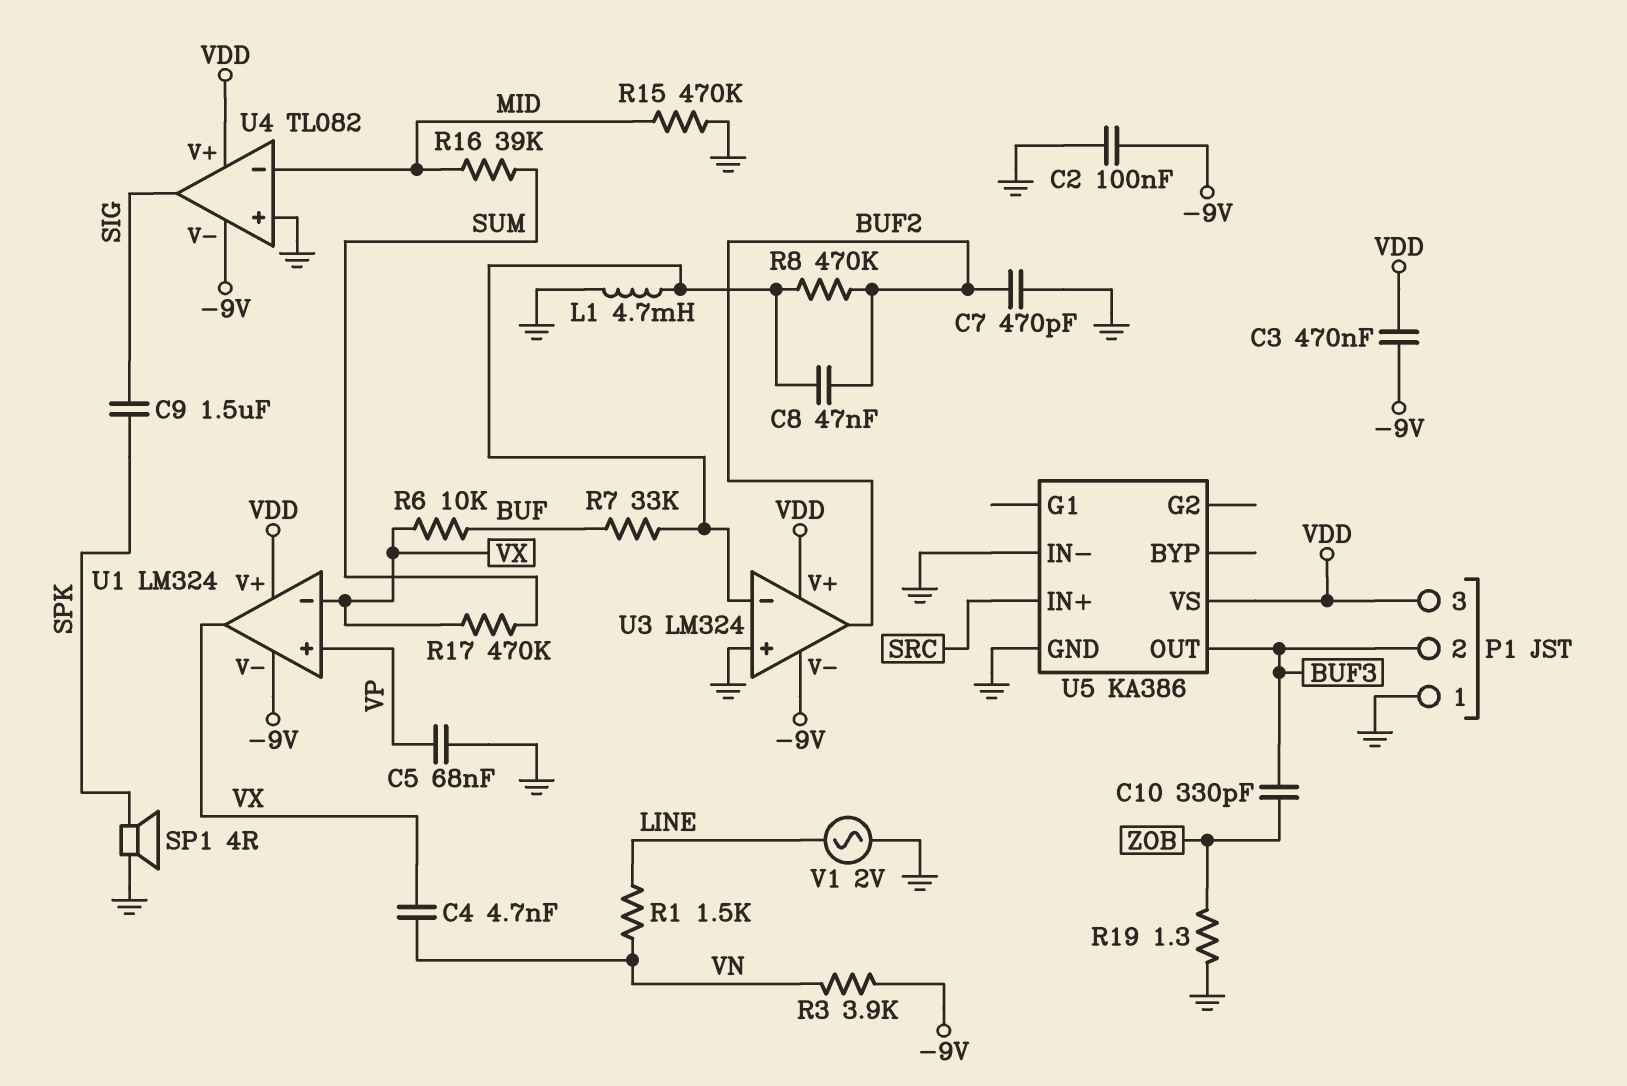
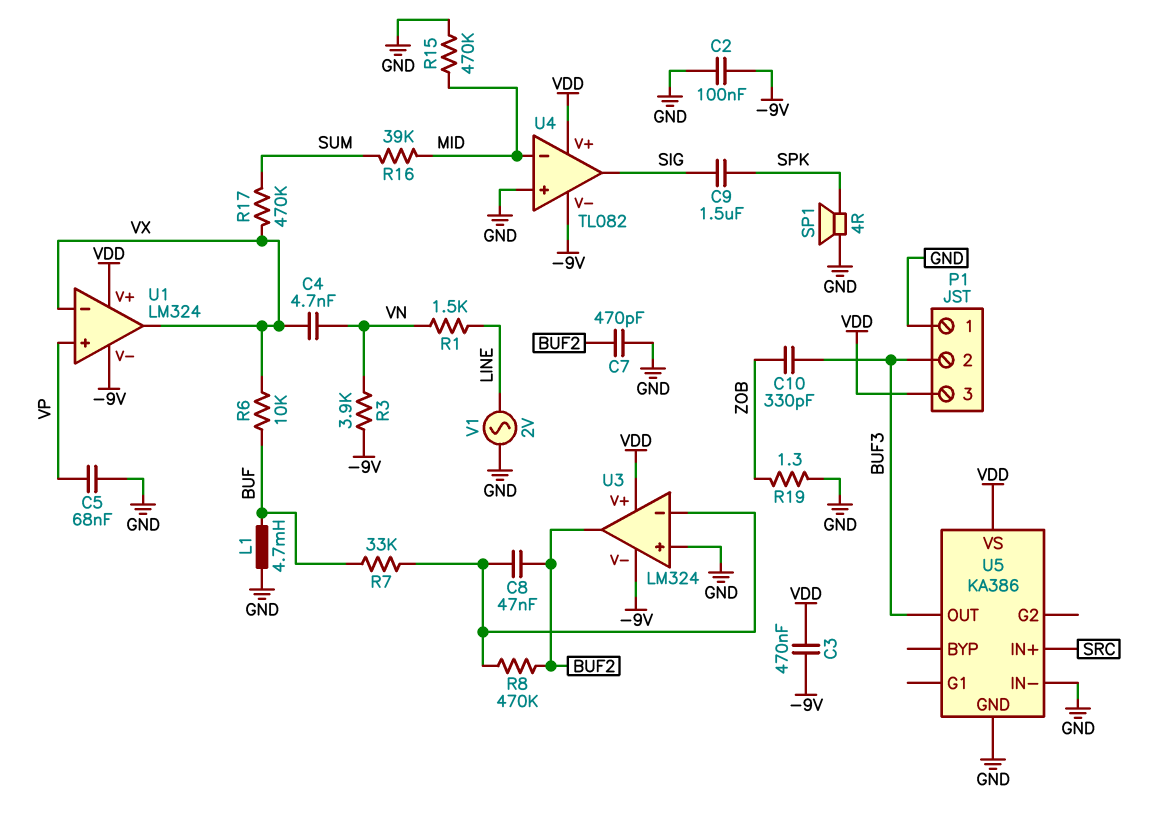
L1: 4.7mH (GND, U3/in-) -> 4.7mH (BUF, GND)

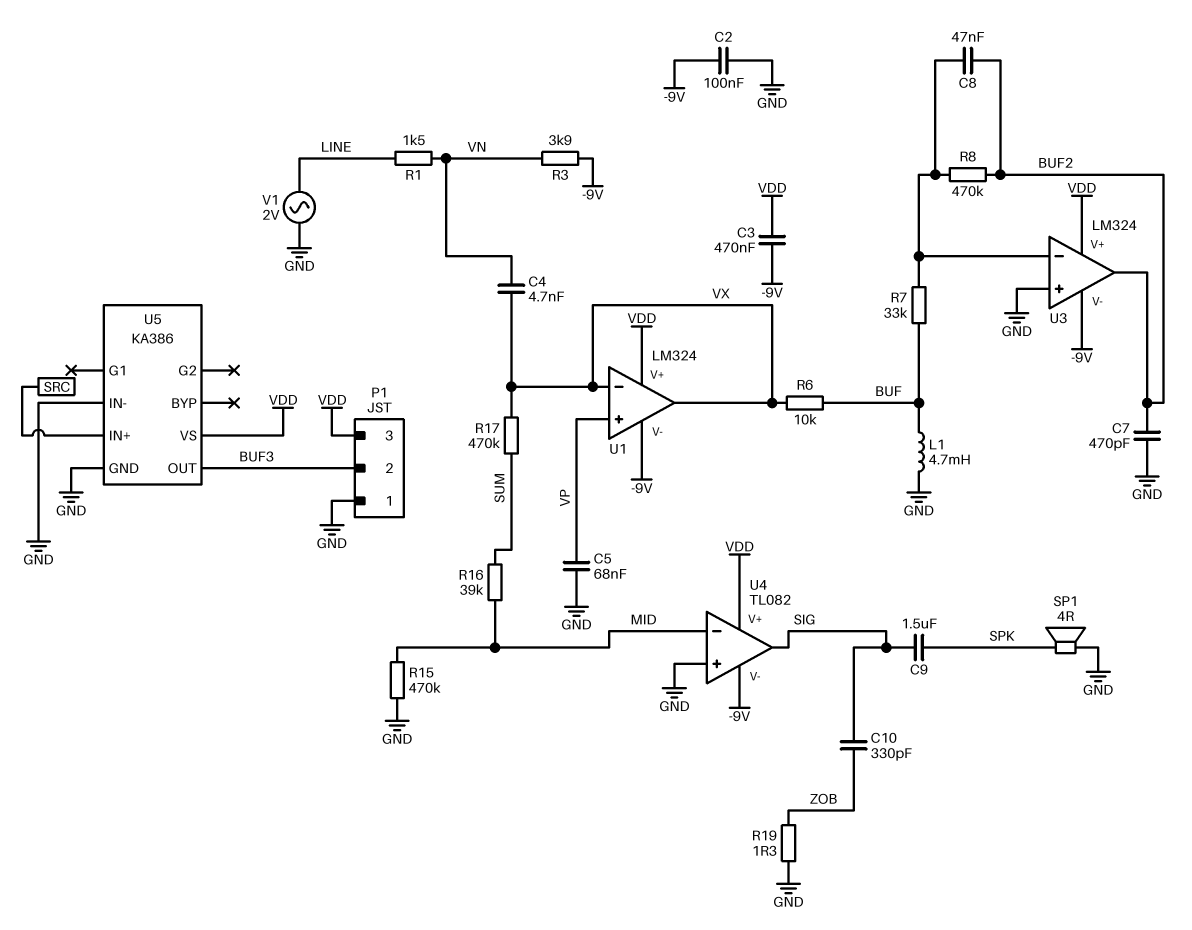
C10: 330pF (BUF3, ZOB) -> 330pF (SIG, ZOB)

